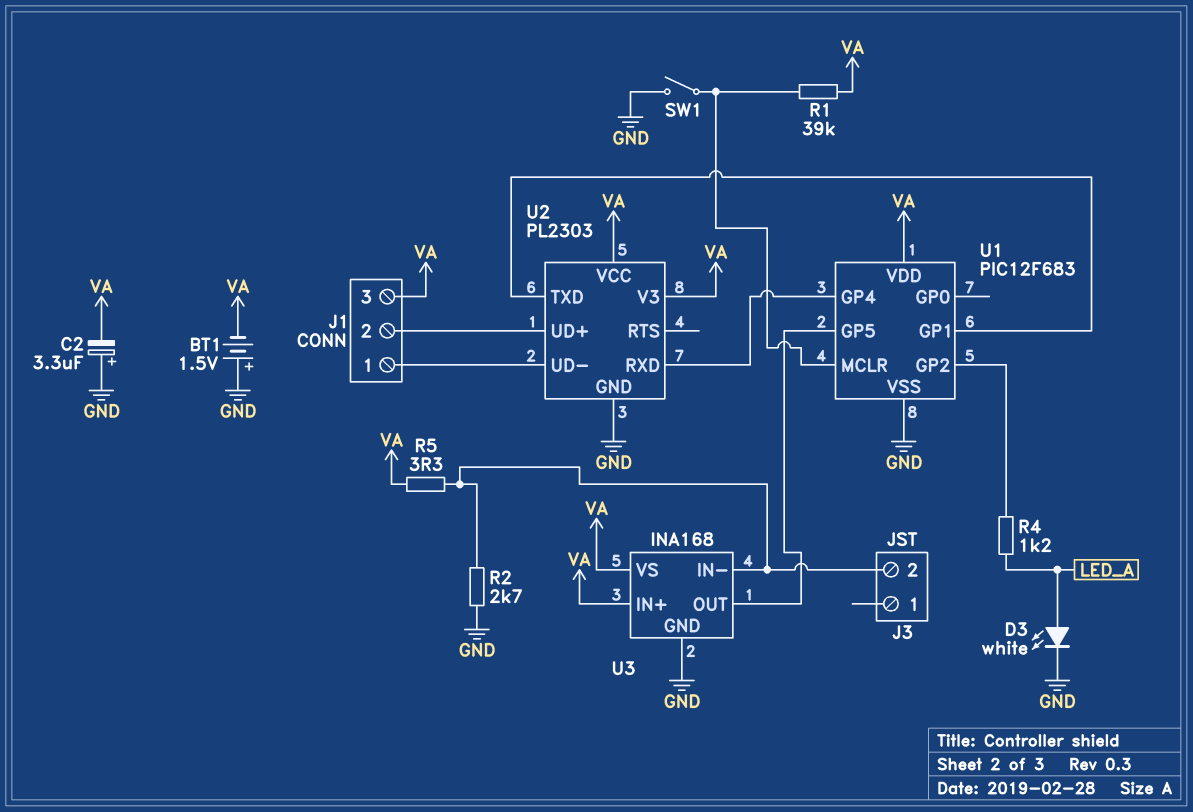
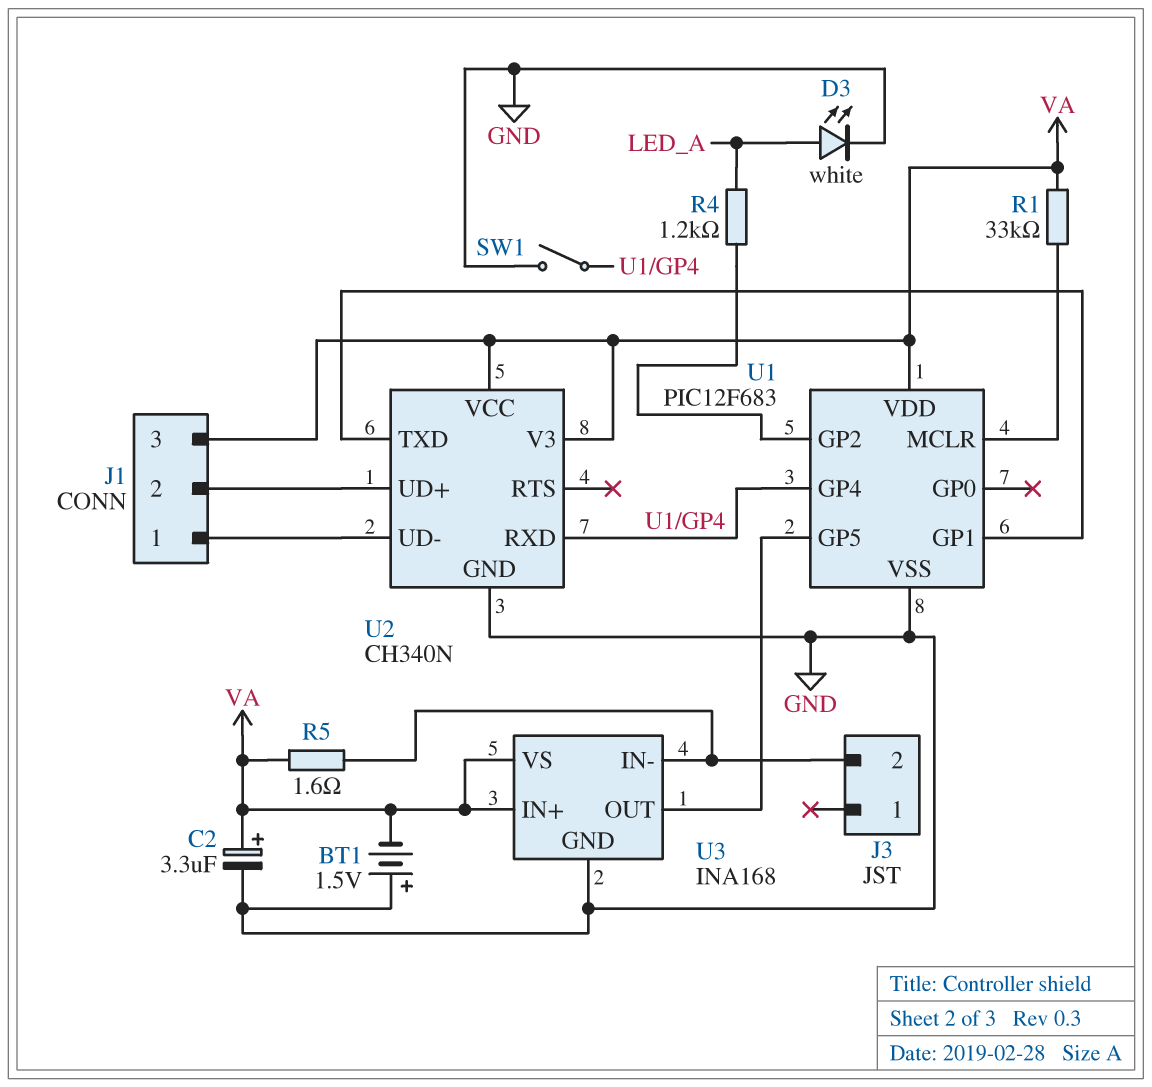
C2: 3.3uF (plus GND, minus VA) -> 3.3uF (plus VA, minus GND)
R1: 39k (U1/MCLR, VA) -> 33k (U1/MCLR, VA)
R2: 2.7k (GND, J3/2) -> none
R5: 3.3 (J3/2, VA) -> 1.6 (J3/2, VA)
SW1: switch (GND, U1/MCLR) -> switch (GND, U1/GP4)
U2: PL2303 -> CH340N

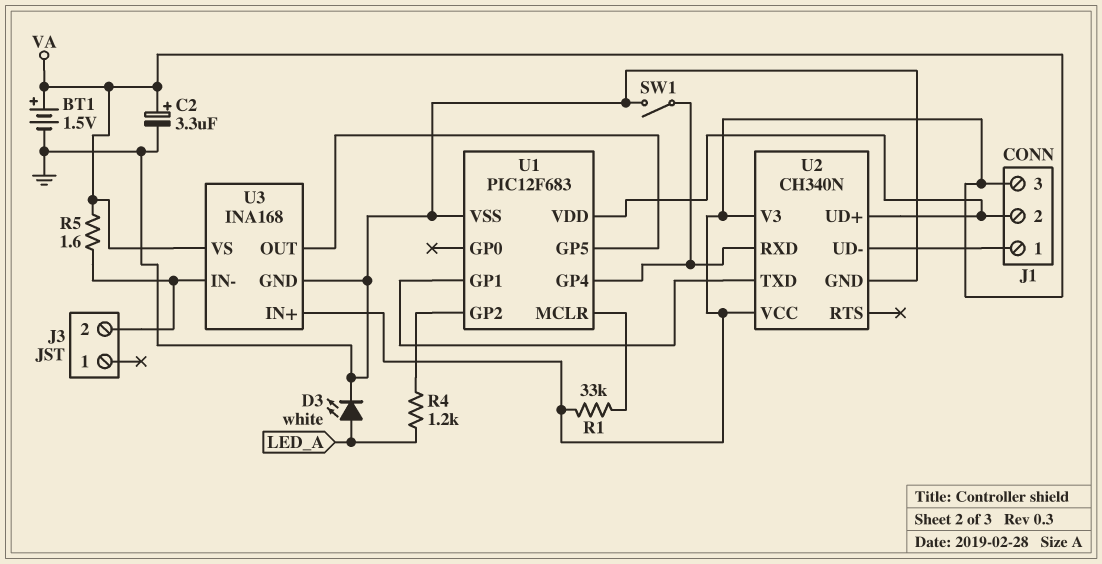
BT1: 1.5V (plus GND, minus VA) -> 1.5V (plus VA, minus GND)
U1 pin VDD: VA -> J1/2

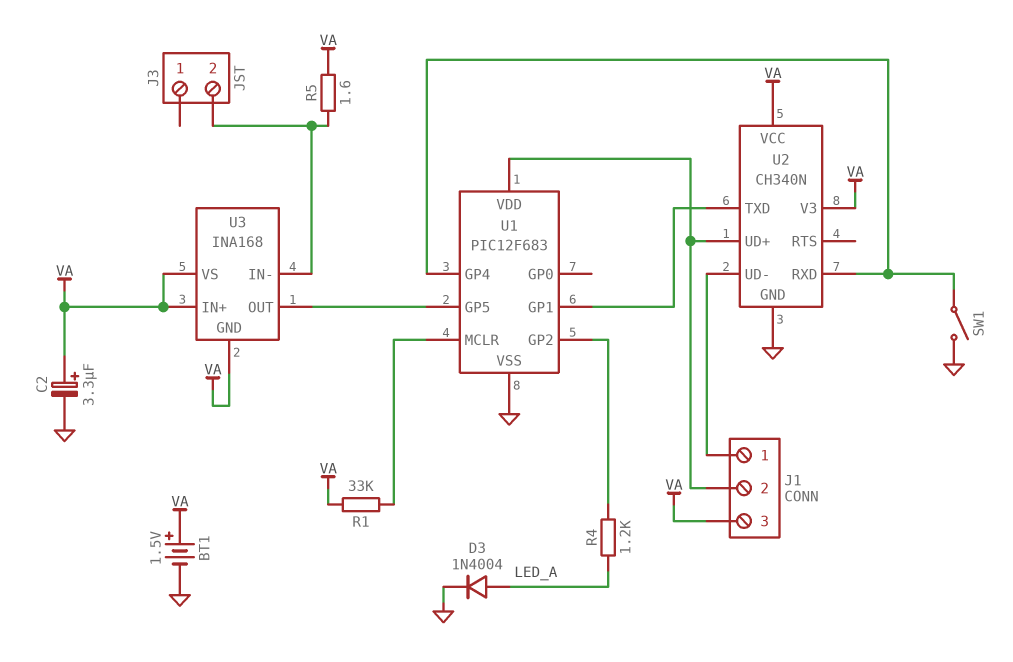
D3: LED white (A LED_A, K GND) -> diode 1N4004 (A LED_A, K GND)
U3 pin GND: GND -> VA

